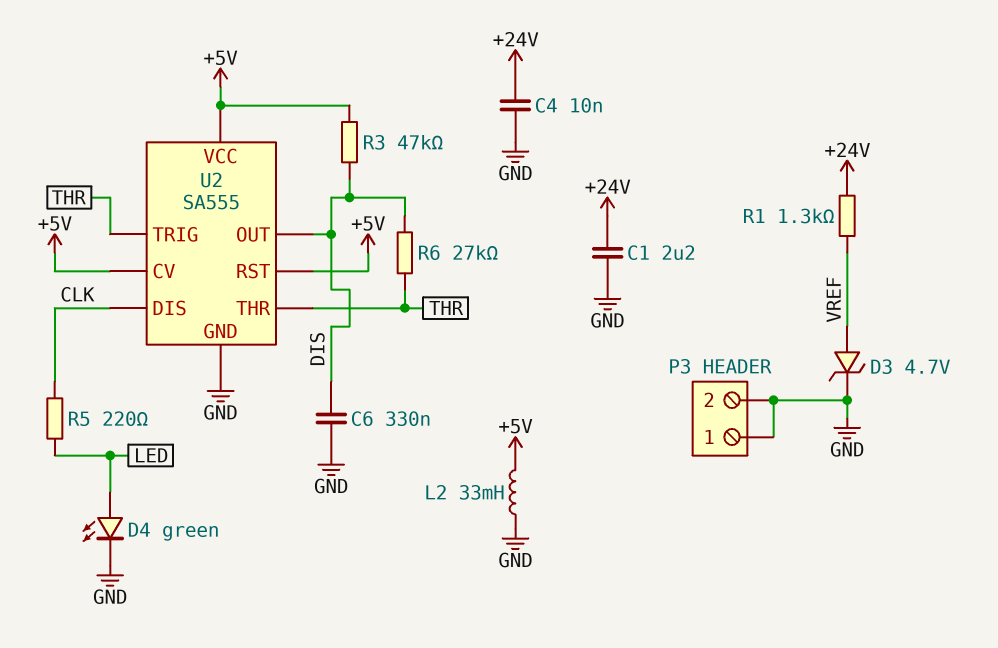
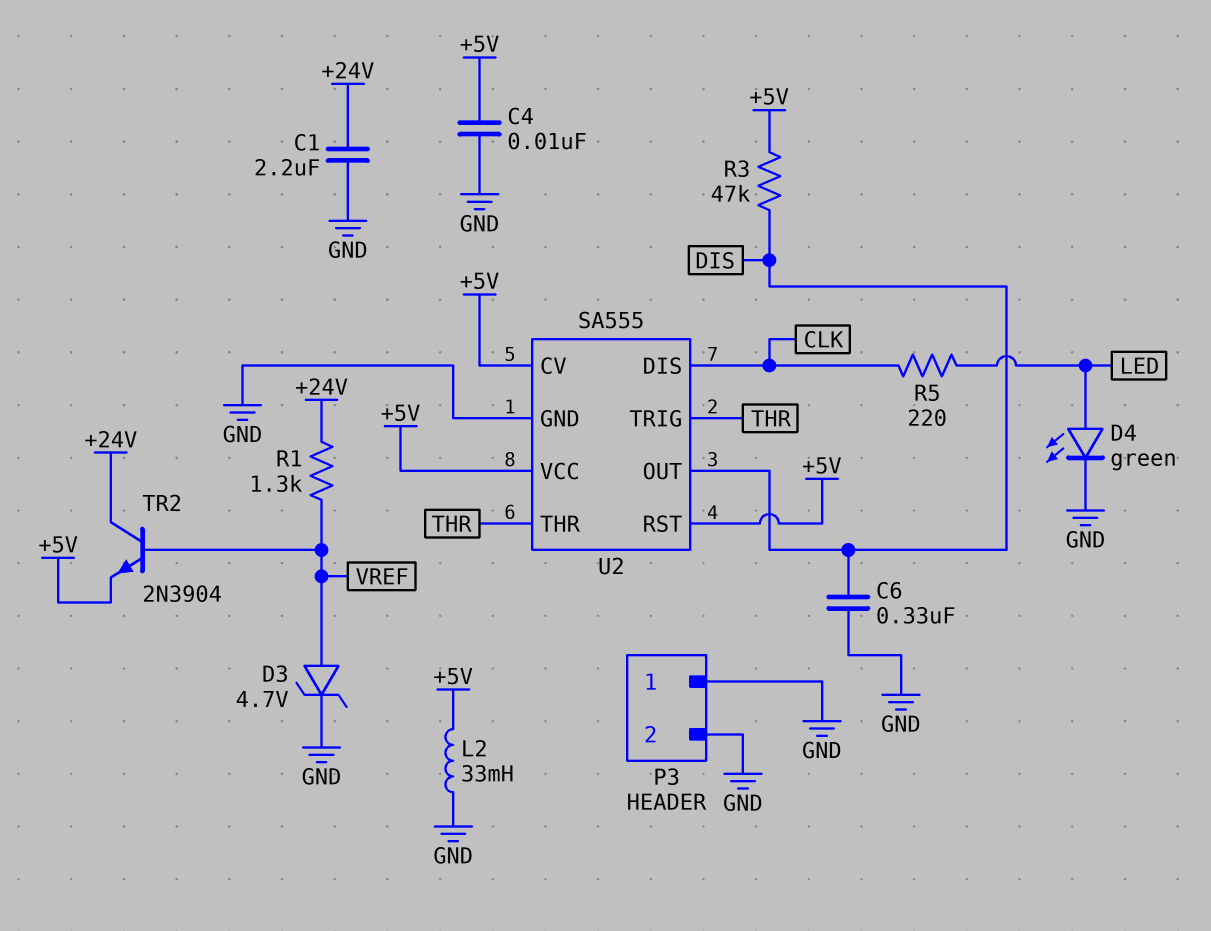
C4: 10nF (+24V, GND) -> 10nF (+5V, GND)
R6: 27k (DIS, THR) -> none
TR2: none -> NPN 2N3904 (B VREF, C +24V, E +5V)

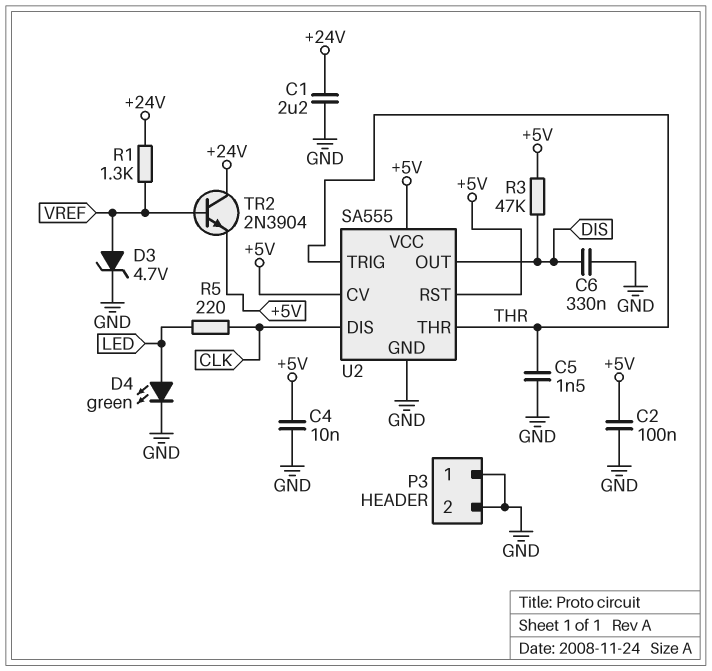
C2: none -> 100nF (+5V, GND)
C5: none -> 1.5nF (GND, THR)
L2: 33mH (+5V, GND) -> none

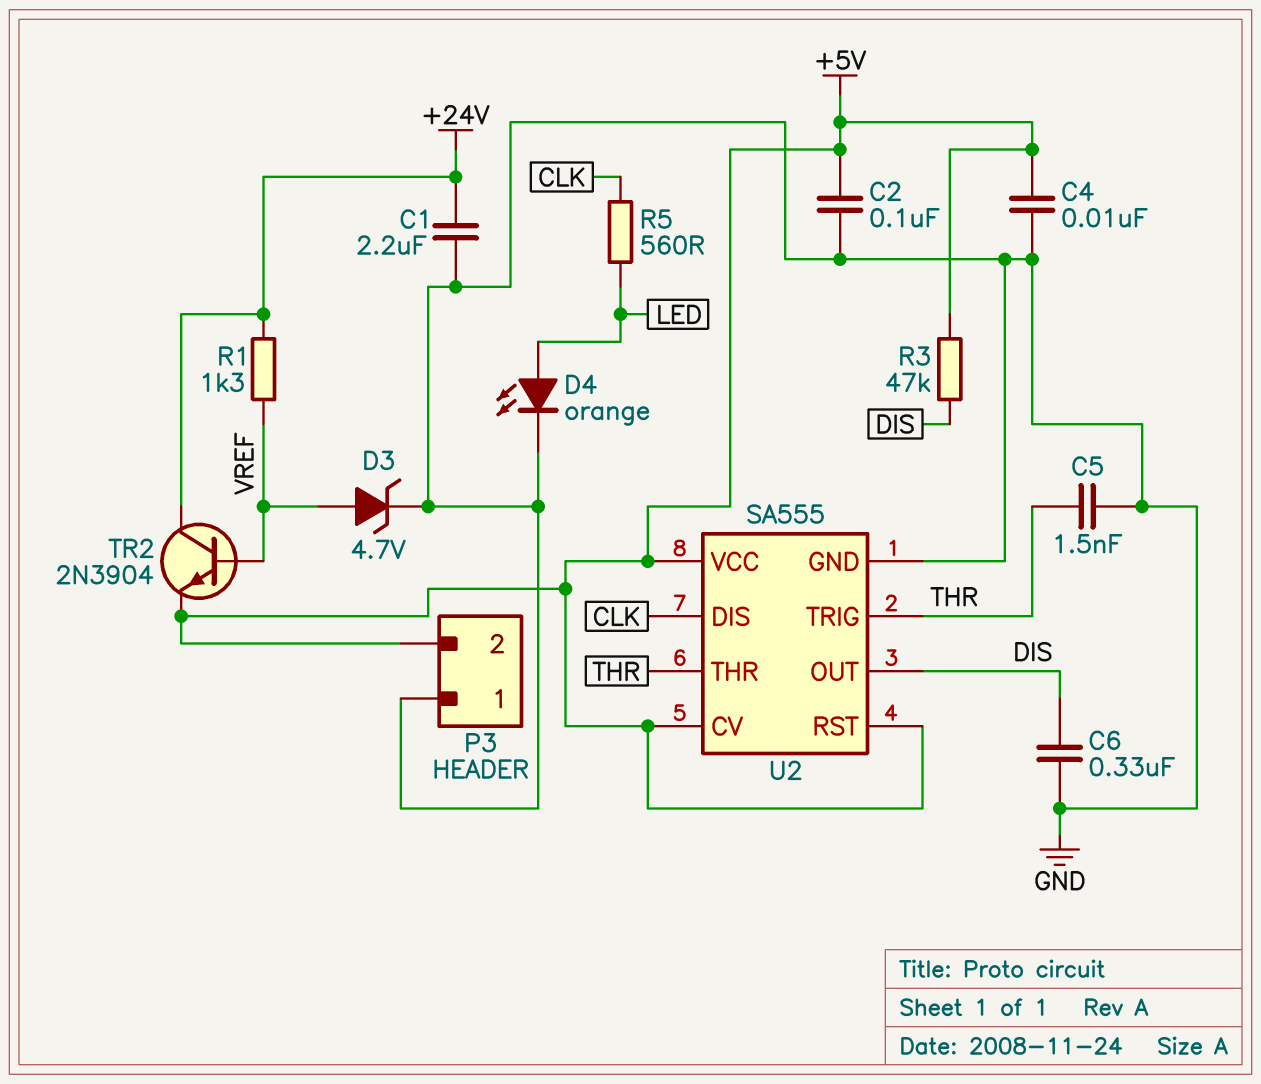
D4: LED green (A LED, K GND) -> LED orange (A LED, K GND)
P3 pin 2: GND -> +5V
R5: 220 (CLK, LED) -> 560 (CLK, LED)

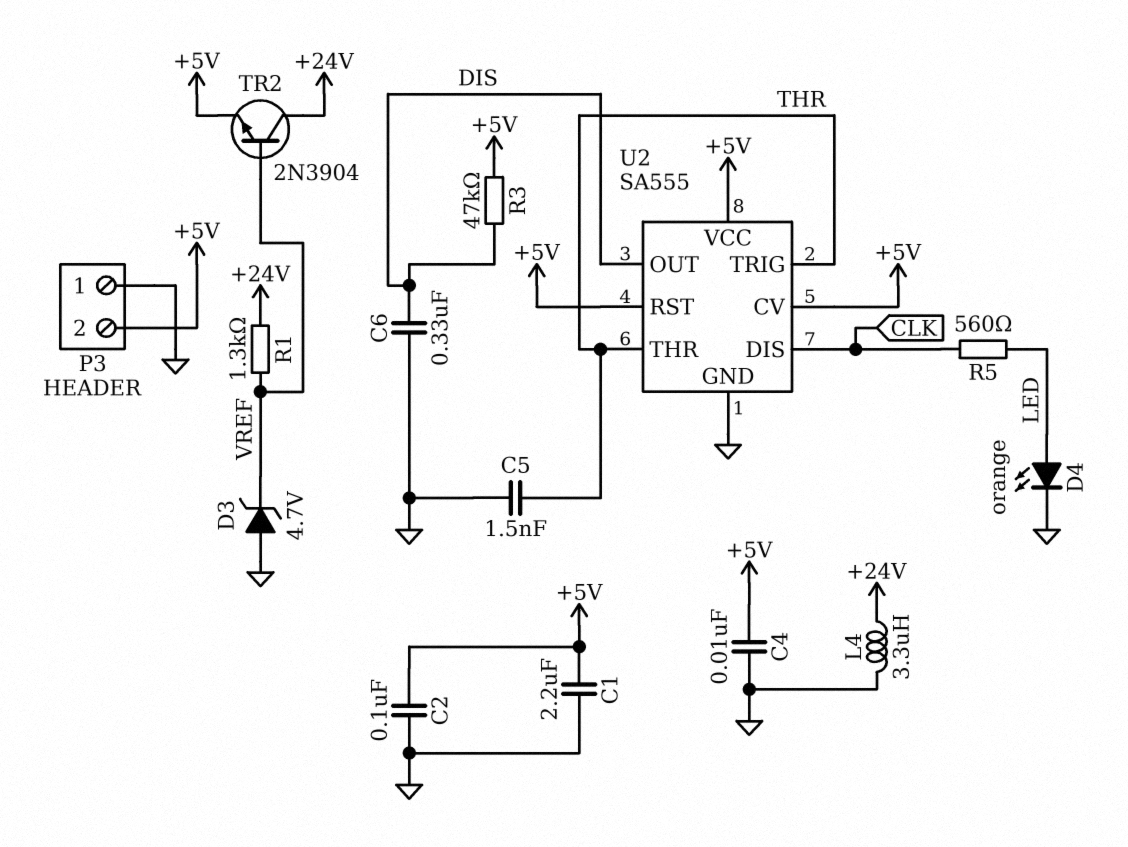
C1: 2.2uF (+24V, GND) -> 2.2uF (+5V, GND)
D3: zener 4.7V (A VREF, K GND) -> zener 4.7V (A GND, K VREF)
L4: none -> 3.3uH (+24V, GND)

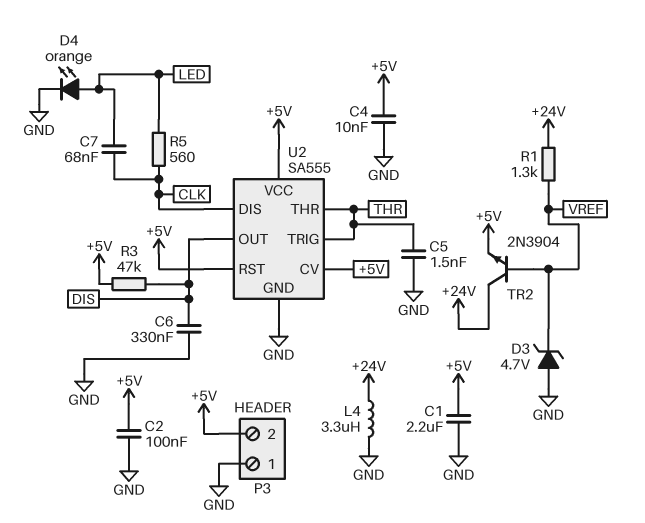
C7: none -> 68nF (CLK, LED)

